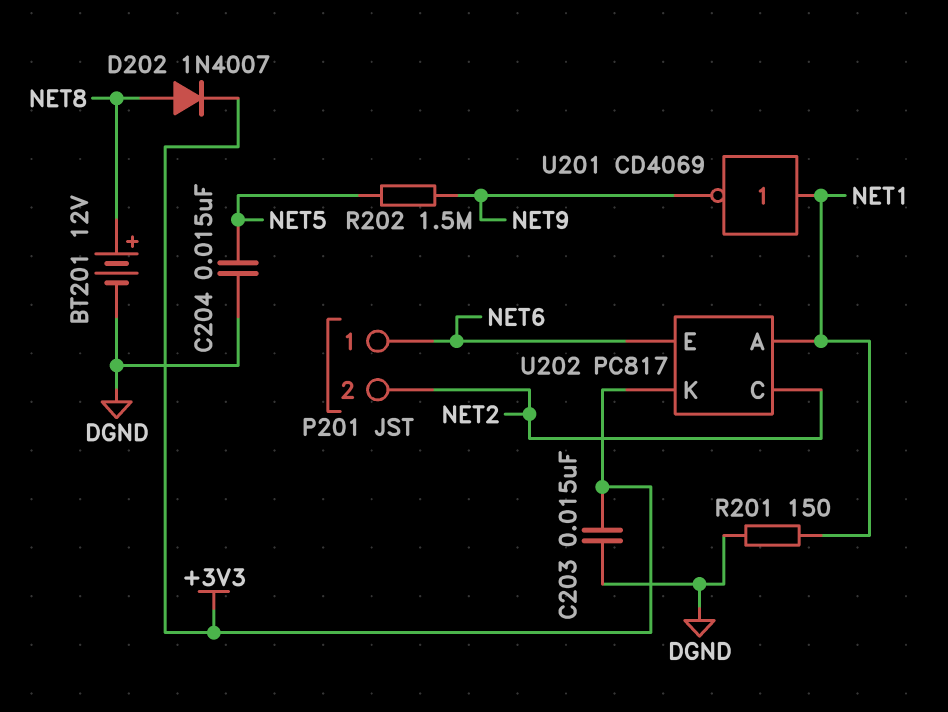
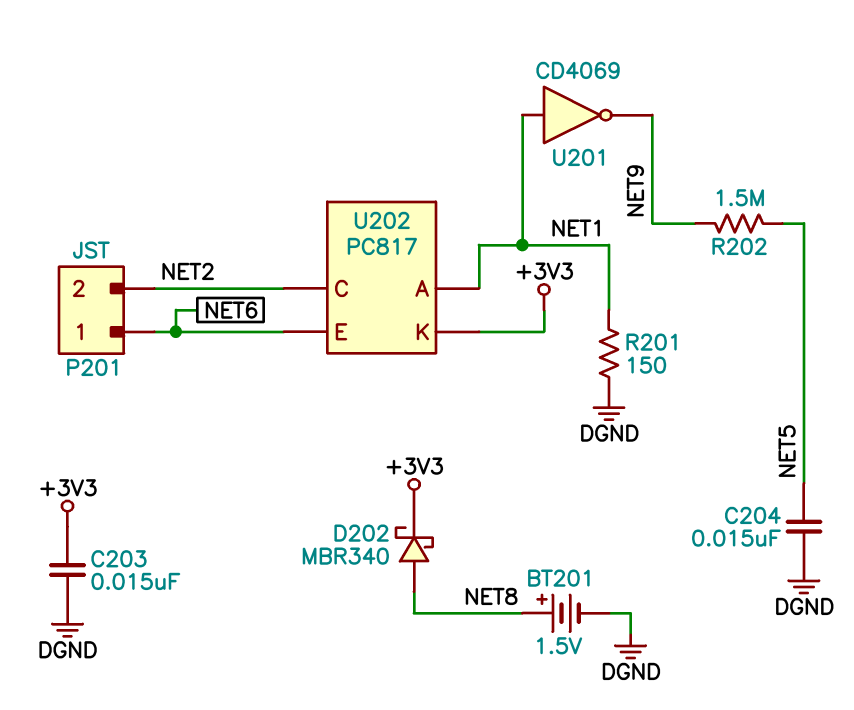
BT201: 12V (plus NET8, minus DGND) -> 1.5V (plus NET8, minus DGND)
D202: diode 1N4007 (A NET8, K +3V3) -> schottky MBR340 (A NET8, K +3V3)

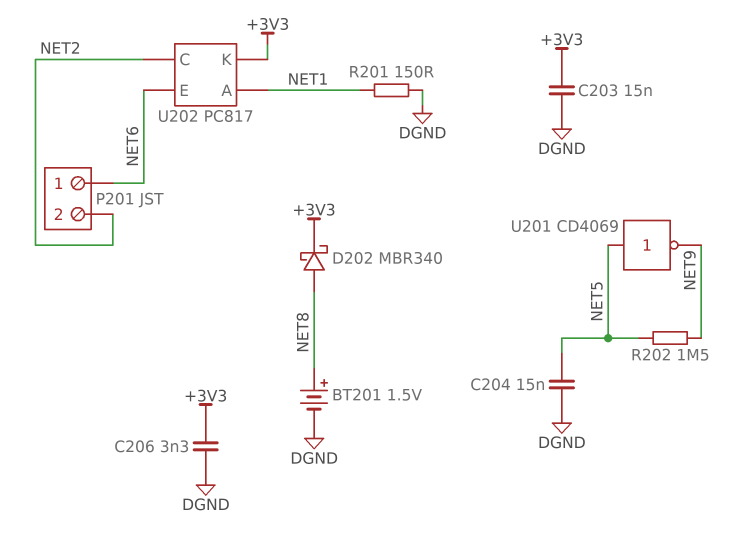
C206: none -> 3.3nF (+3V3, DGND)
U201: NOT CD4069 (in NET1, out NET9) -> NOT CD4069 (in NET5, out NET9)

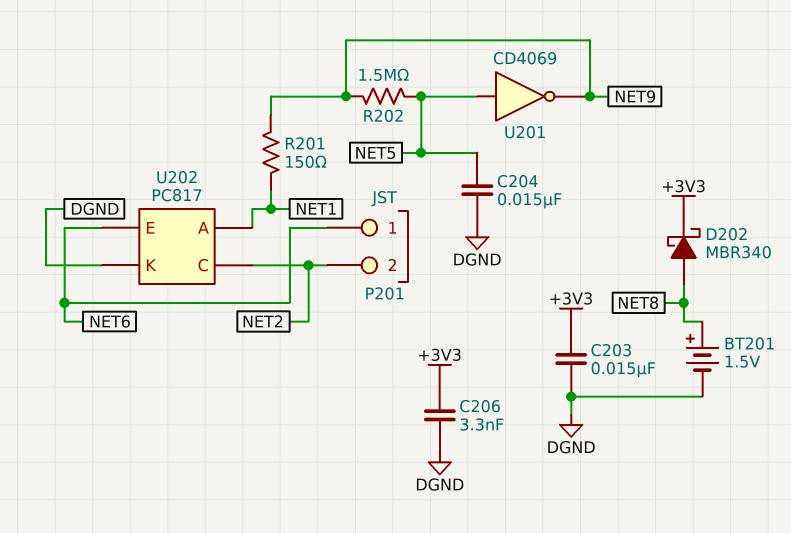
R201: 150 (DGND, NET1) -> 150 (NET1, NET9)
U202 pin K: +3V3 -> DGND

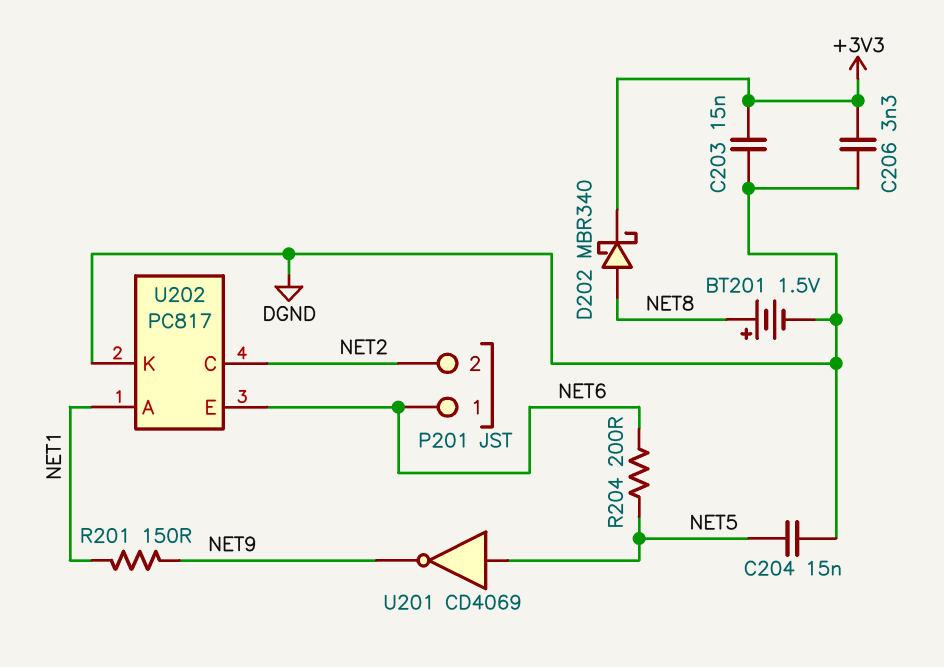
R202: 1.5M (NET5, NET9) -> none
R204: none -> 200 (NET5, NET6)

